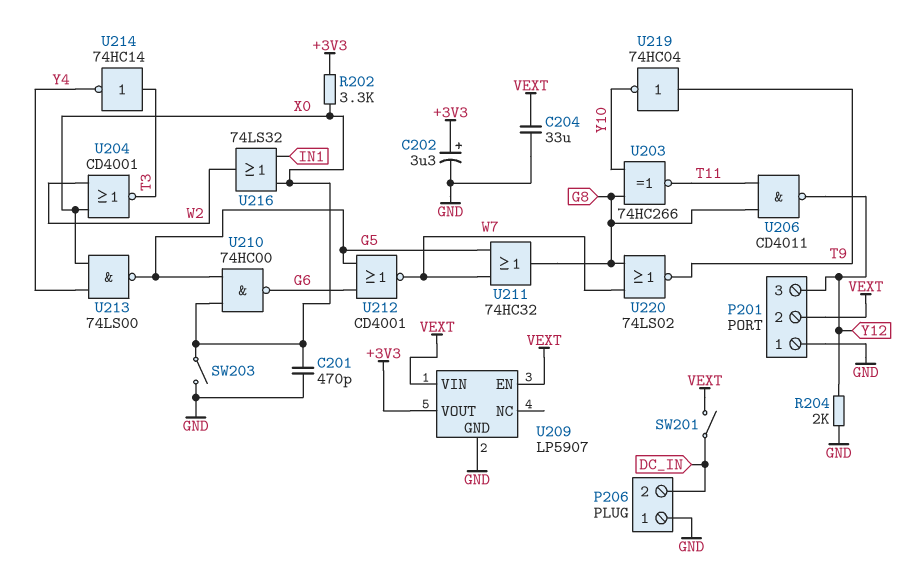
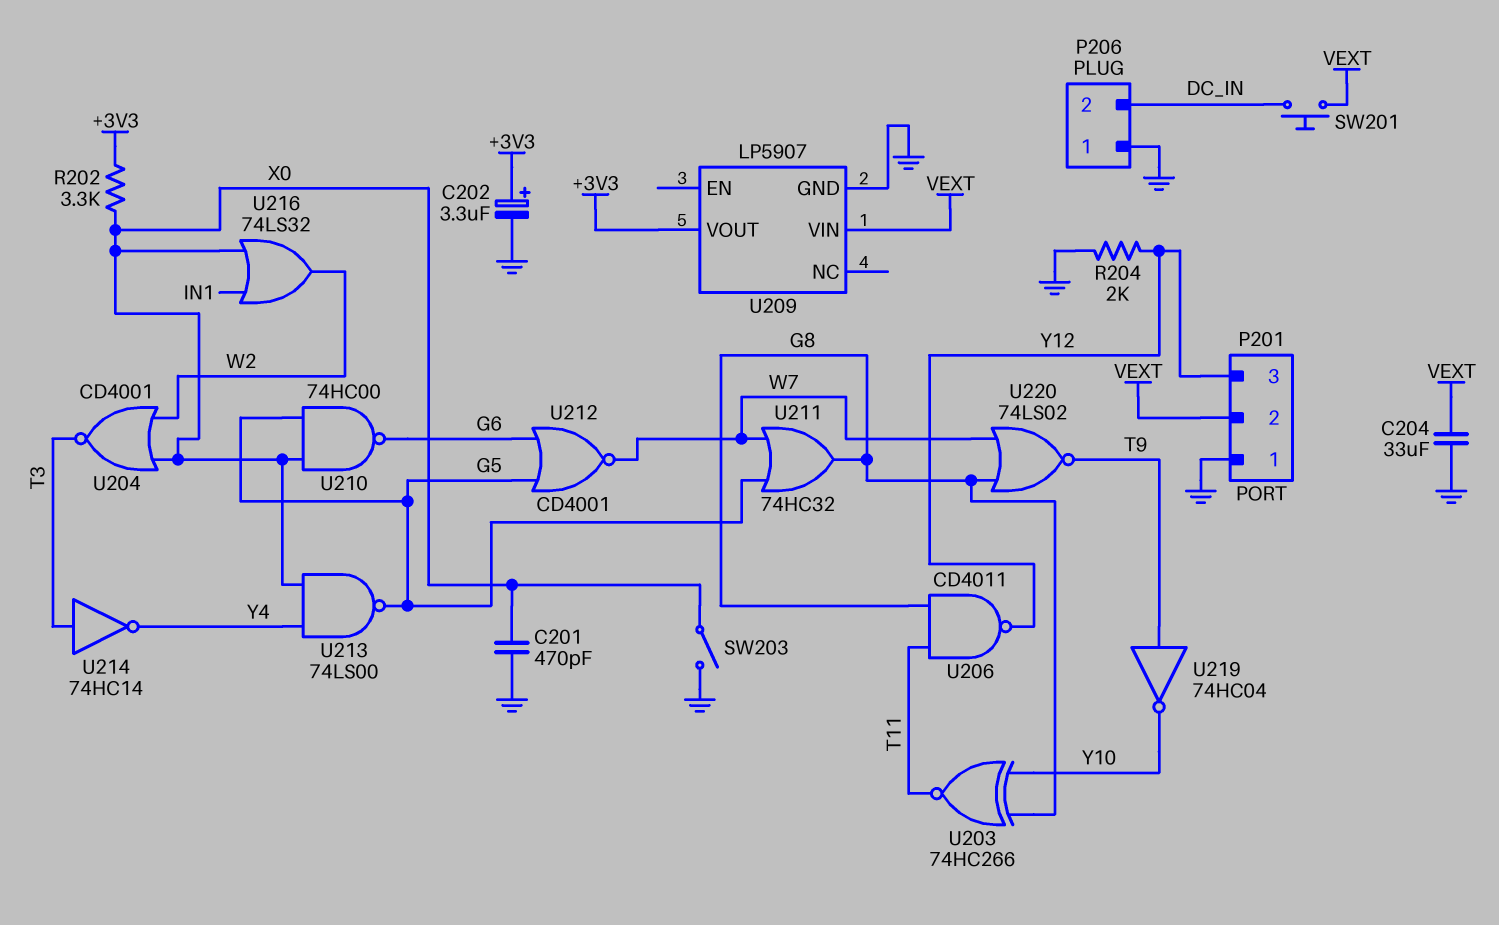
SW201: switch (DC_IN, VEXT) -> button (DC_IN, VEXT)
U209 pin EN: VEXT -> none

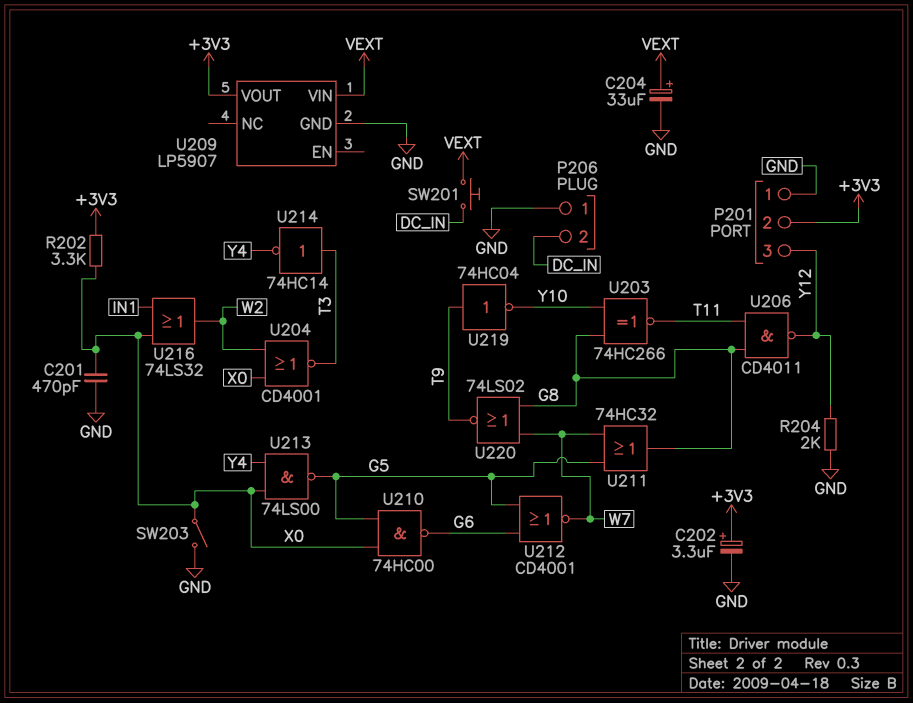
C204: 33uF (GND, VEXT) -> 33uF (plus VEXT, minus GND)
P201 pin 2: VEXT -> +3V3

